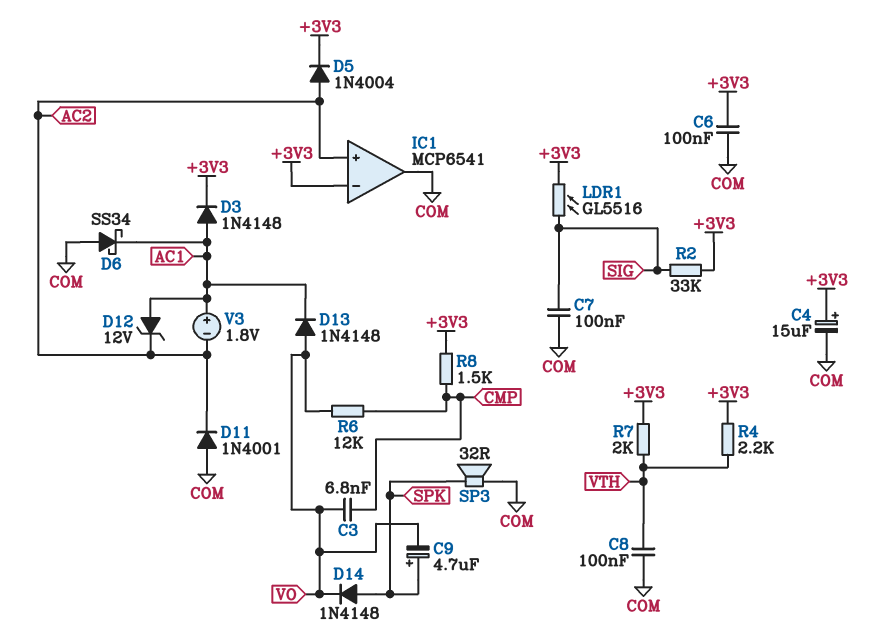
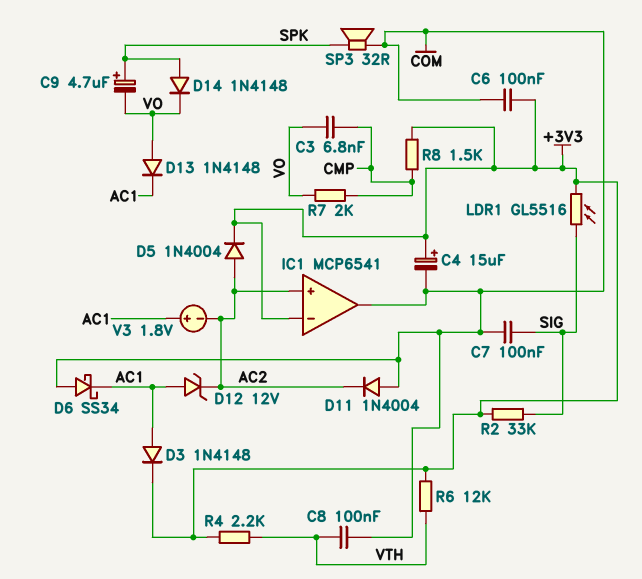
D11: diode 1N4001 (A COM, K AC2) -> diode 1N4004 (A COM, K AC2)
R6: 12k (CMP, VO) -> 12k (+3V3, VTH)
R7: 2k (+3V3, VTH) -> 2k (CMP, VO)

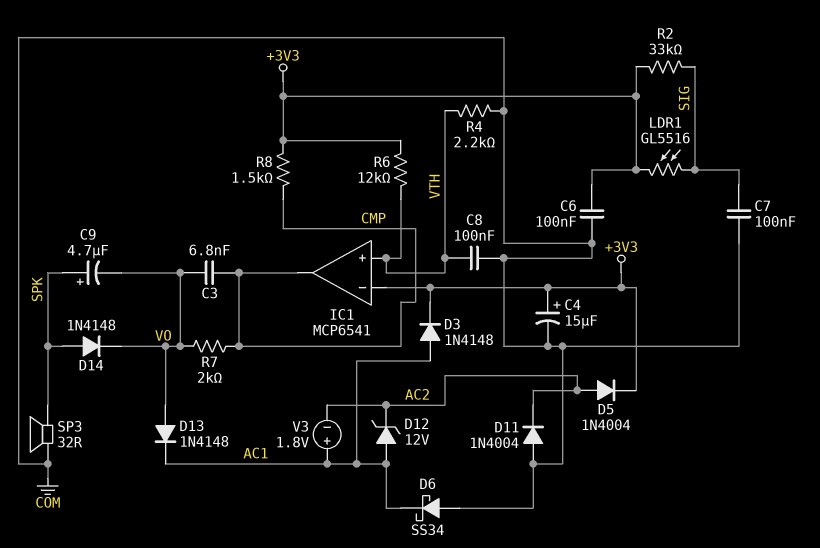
IC1 pin in+: AC2 -> VTH
IC1 pin out: COM -> CMP
R4: 2.2k (+3V3, VTH) -> 2.2k (COM, VTH)

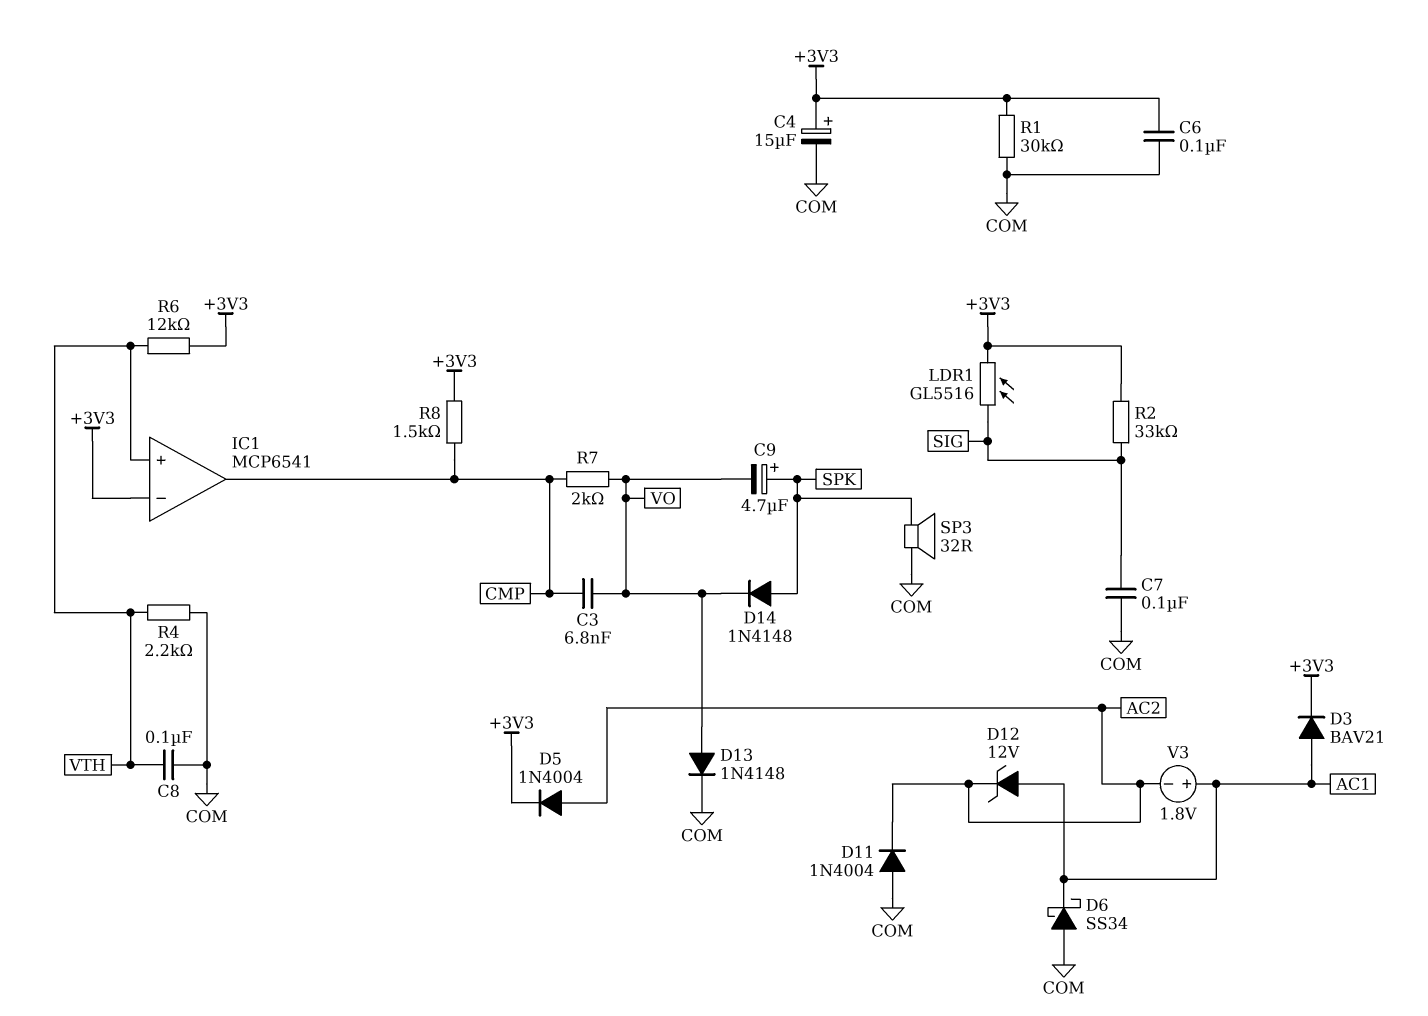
D3: diode 1N4148 (A AC1, K +3V3) -> diode BAV21 (A AC1, K +3V3)
D13: diode 1N4148 (A VO, K AC1) -> diode 1N4148 (A VO, K COM)
R1: none -> 30k (+3V3, COM)

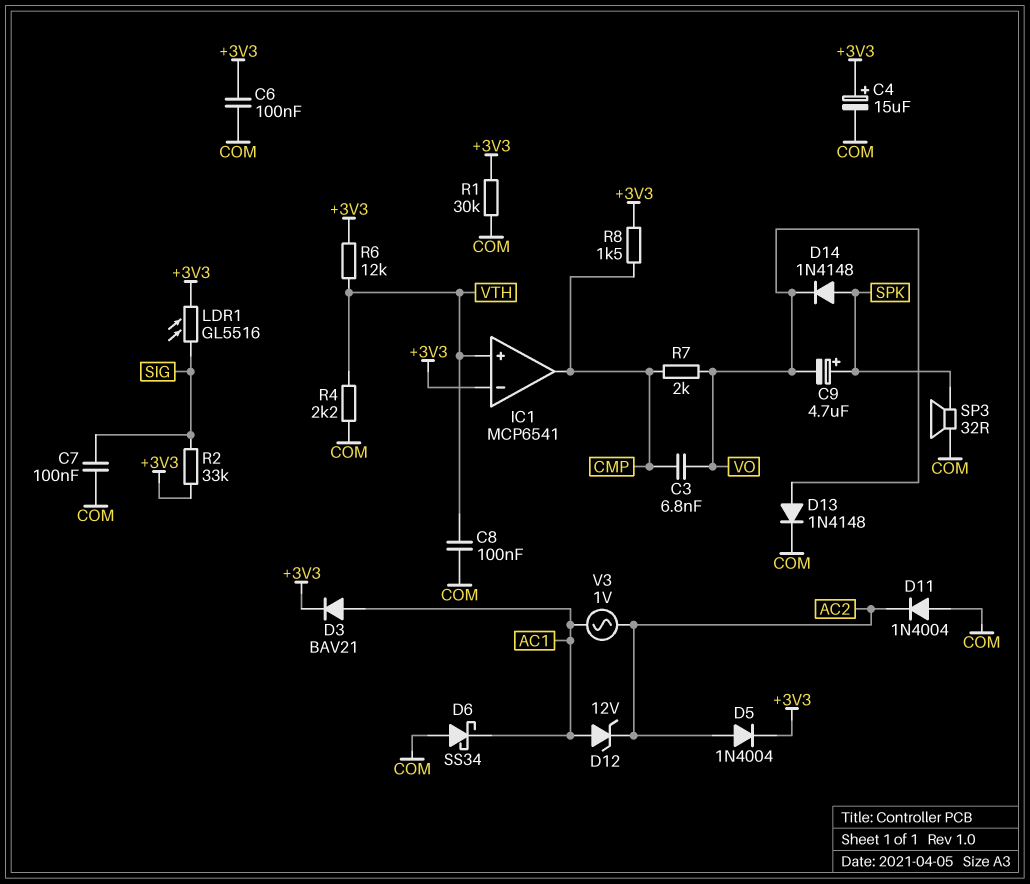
V3: 1.8V (plus AC1, minus AC2) -> AC 1V (AC1, AC2)

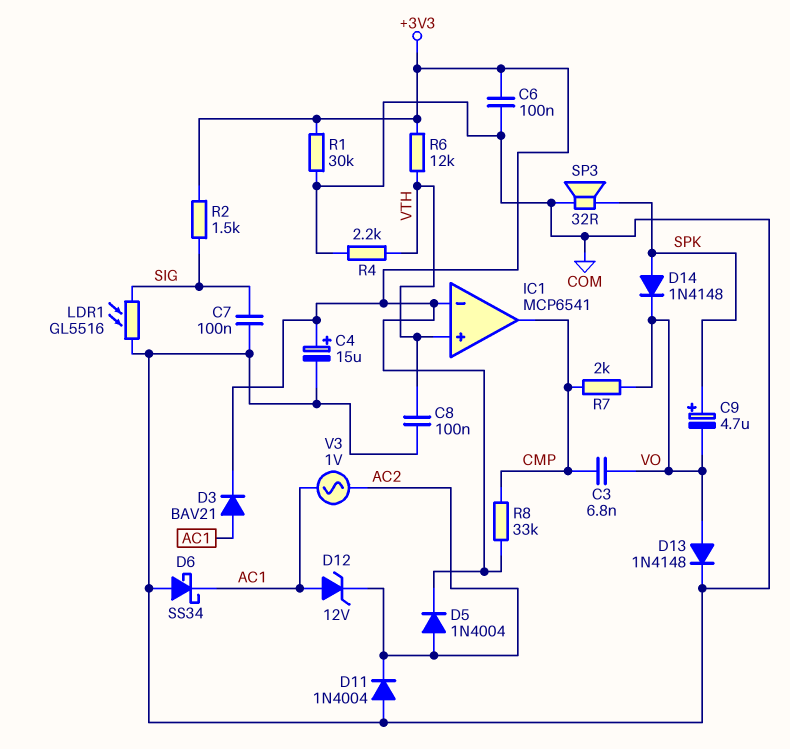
LDR1: GL5516 (+3V3, SIG) -> GL5516 (COM, SIG)
R2: 33k (+3V3, SIG) -> 1.5k (+3V3, SIG)
R8: 1.5k (+3V3, CMP) -> 33k (+3V3, CMP)

